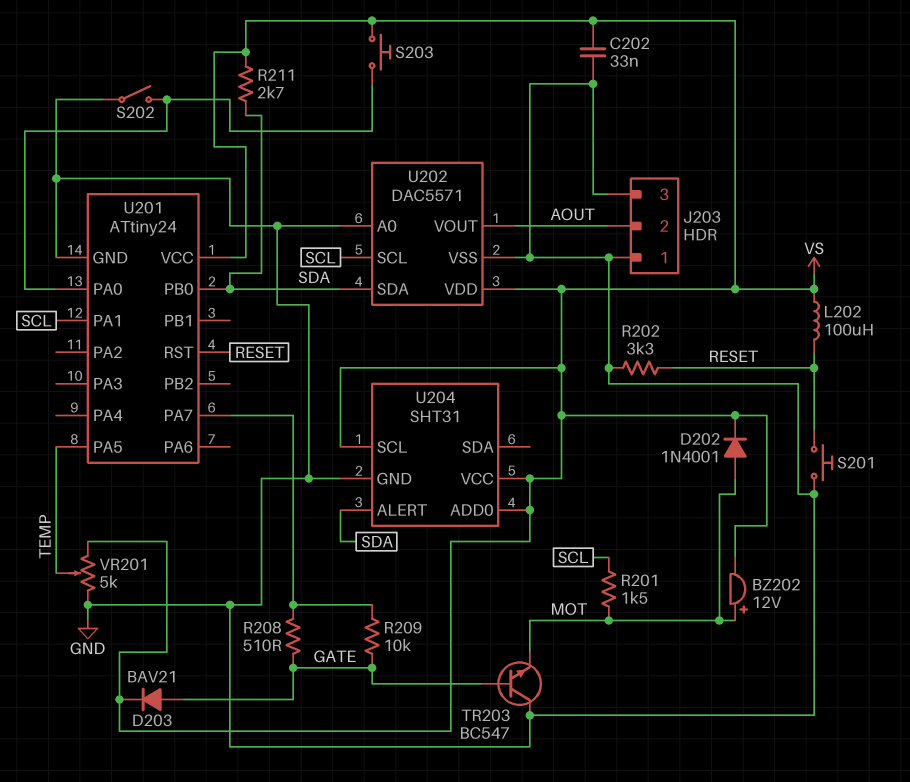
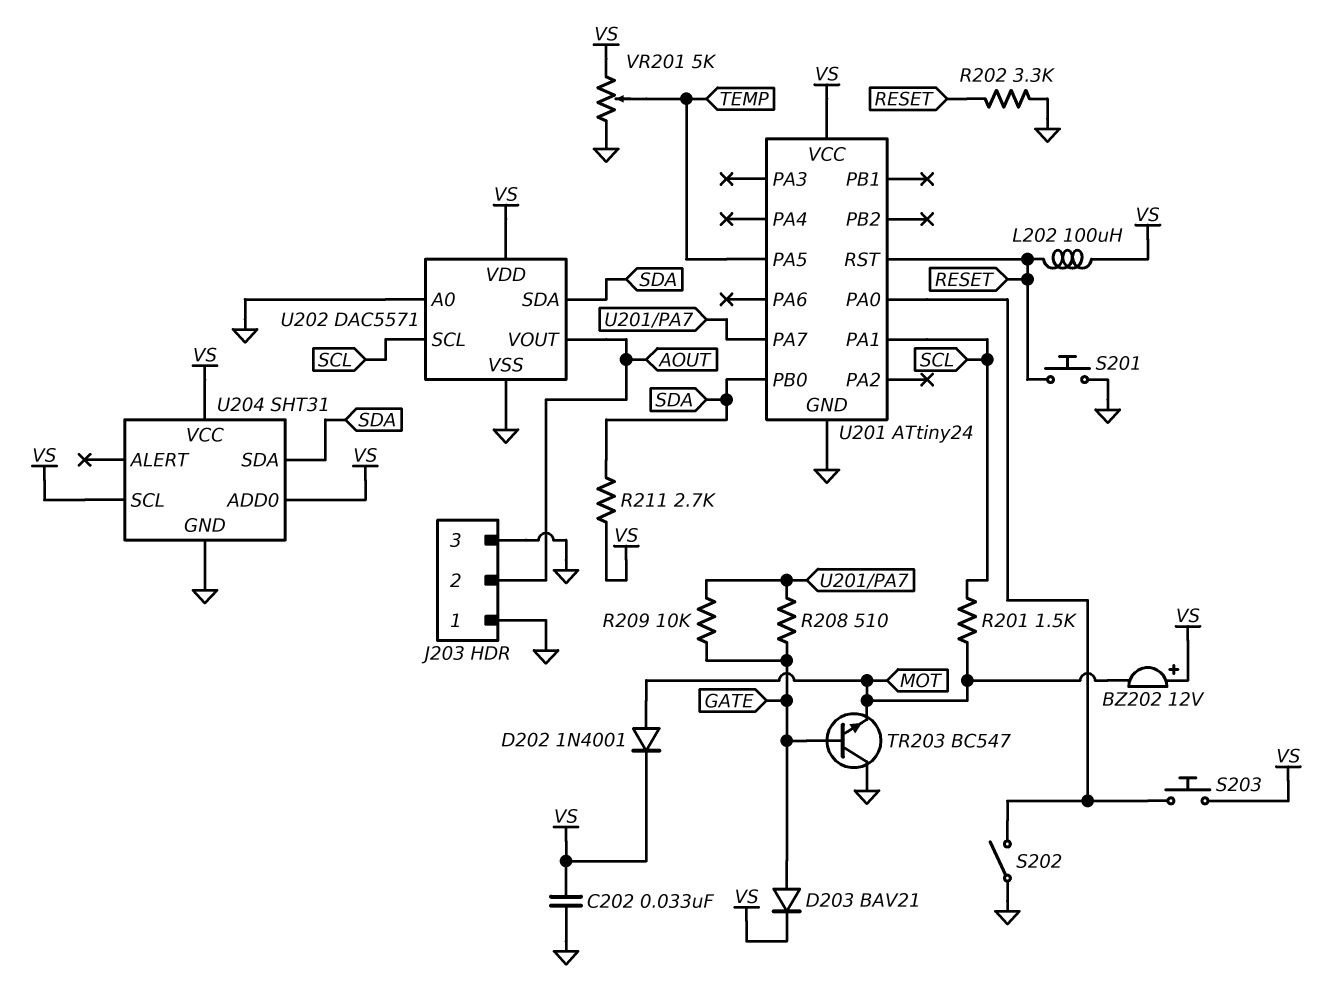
BZ202: buzzer 12V (plus MOT, minus VS) -> buzzer 12V (plus VS, minus MOT)
U204 pin ALERT: SDA -> none
U204 pin SDA: none -> SDA

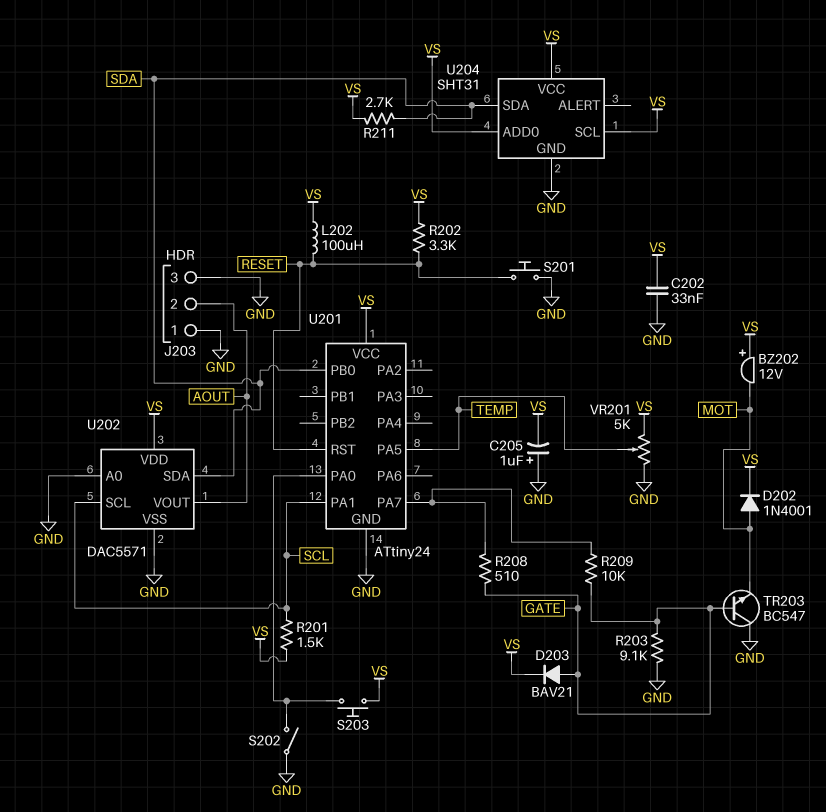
C205: none -> 1uF (plus GND, minus VS)
R201: 1.5k (MOT, SCL) -> 1.5k (SCL, VS)
R202: 3.3k (GND, RESET) -> 3.3k (RESET, VS)
R203: none -> 9.1k (GATE, GND)

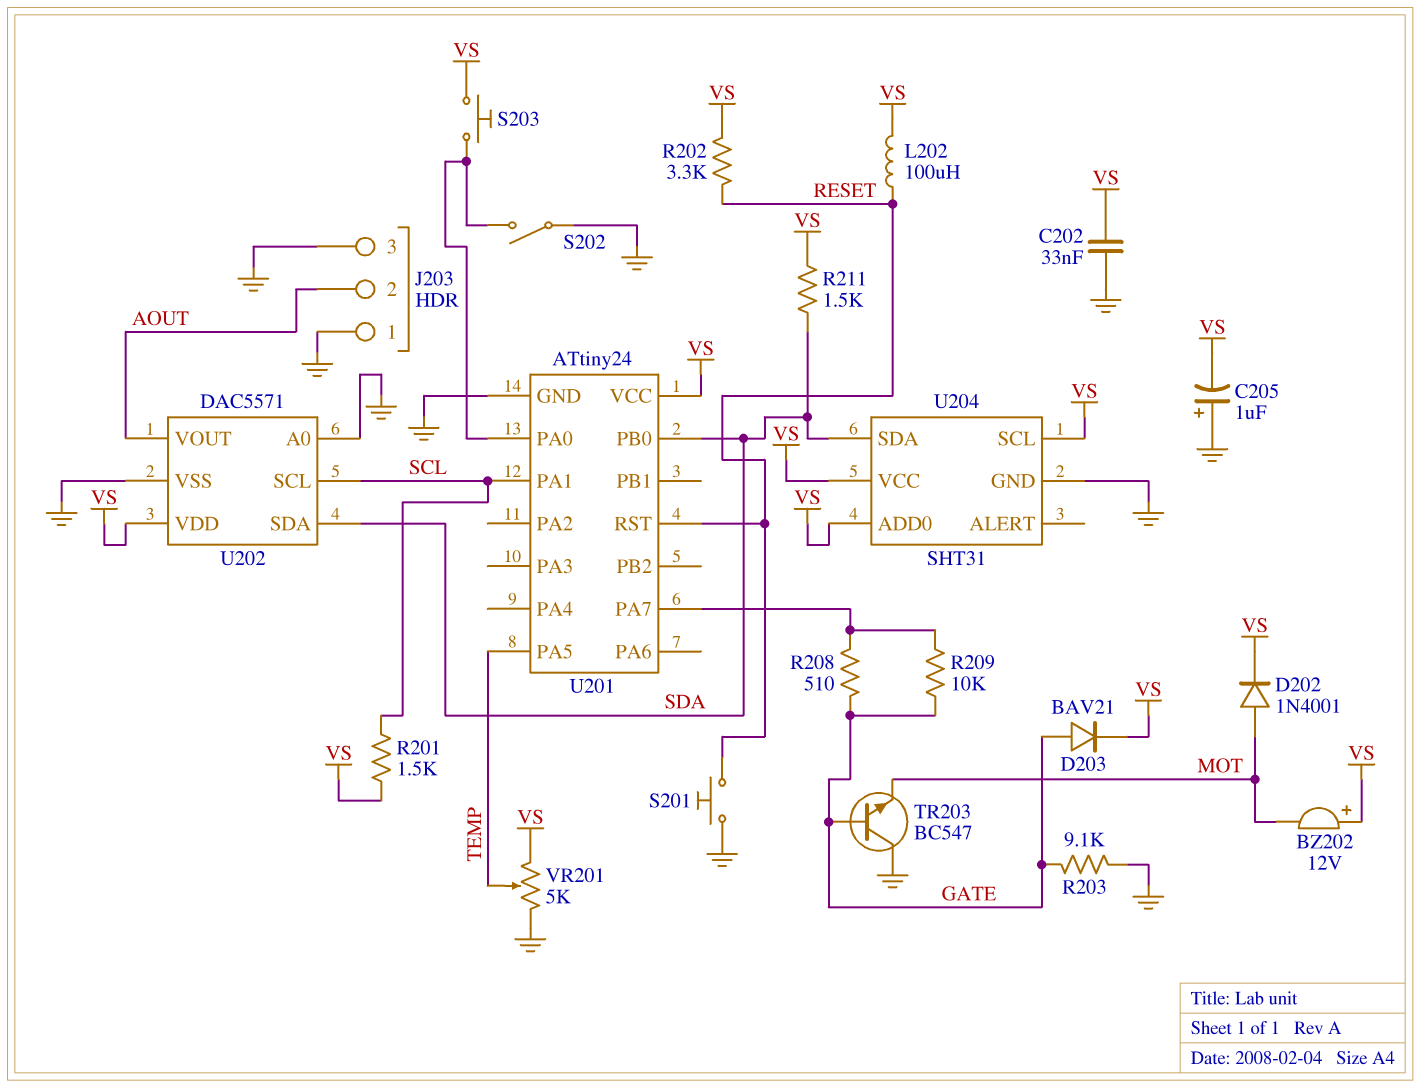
R211: 2.7k (SDA, VS) -> 1.5k (SDA, VS)

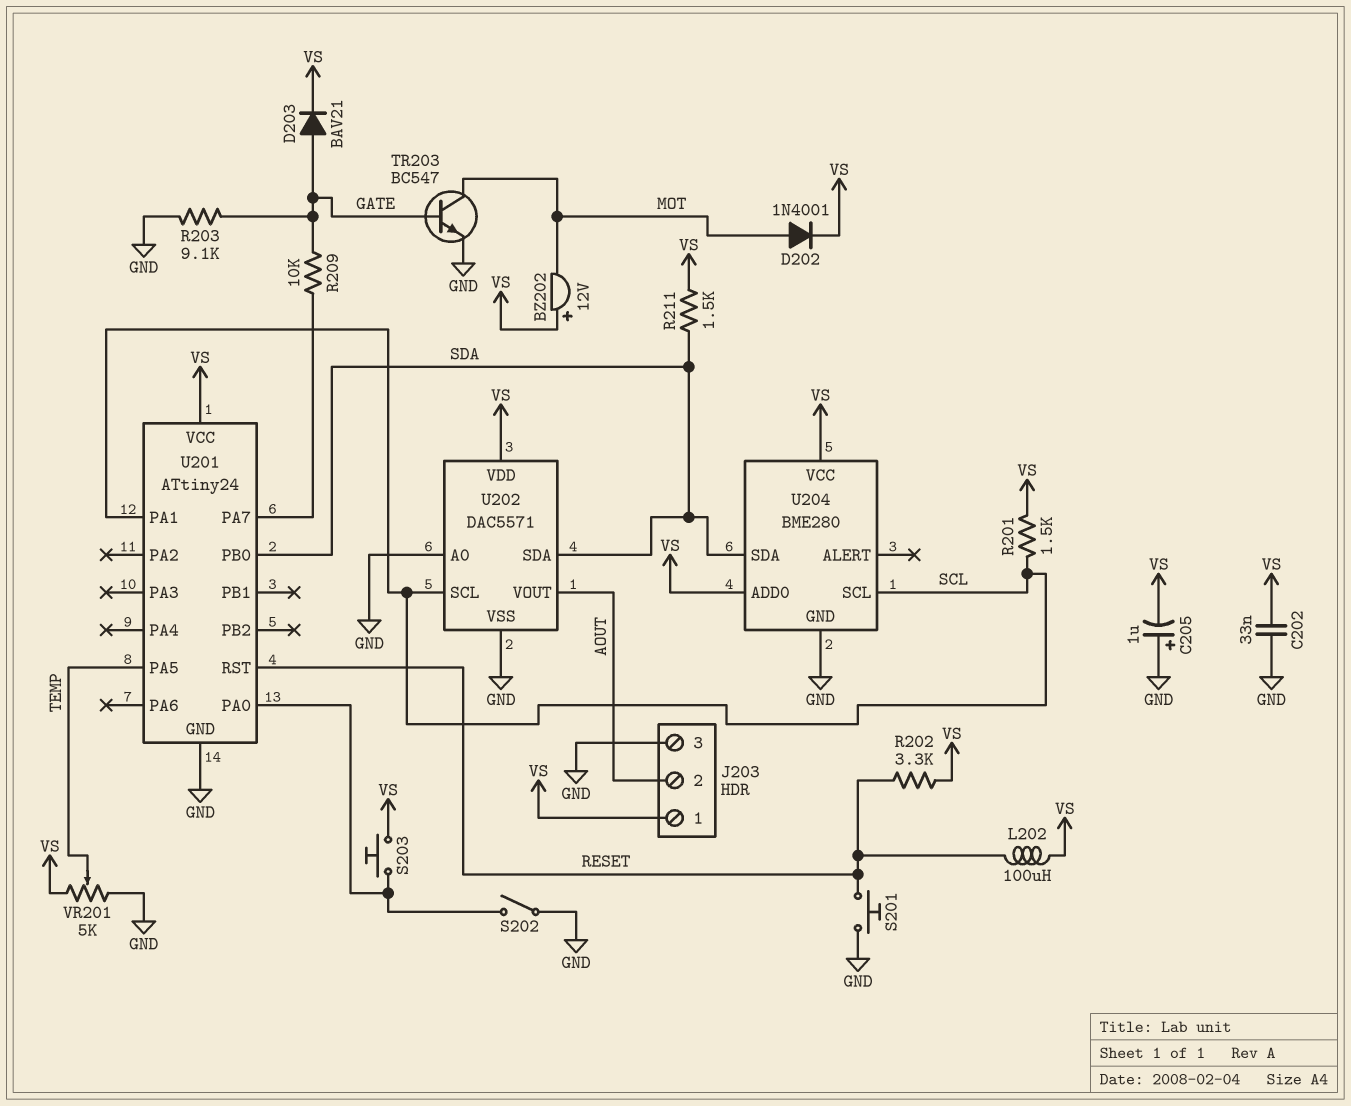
J203 pin 1: GND -> VS
R208: 510 (GATE, U201/PA7) -> none
TR203: NPN BC547 (B GATE, C GND, E MOT) -> NPN BC547 (B GATE, C MOT, E GND)
U204: SHT31 -> BME280
U204 pin SCL: VS -> SCL

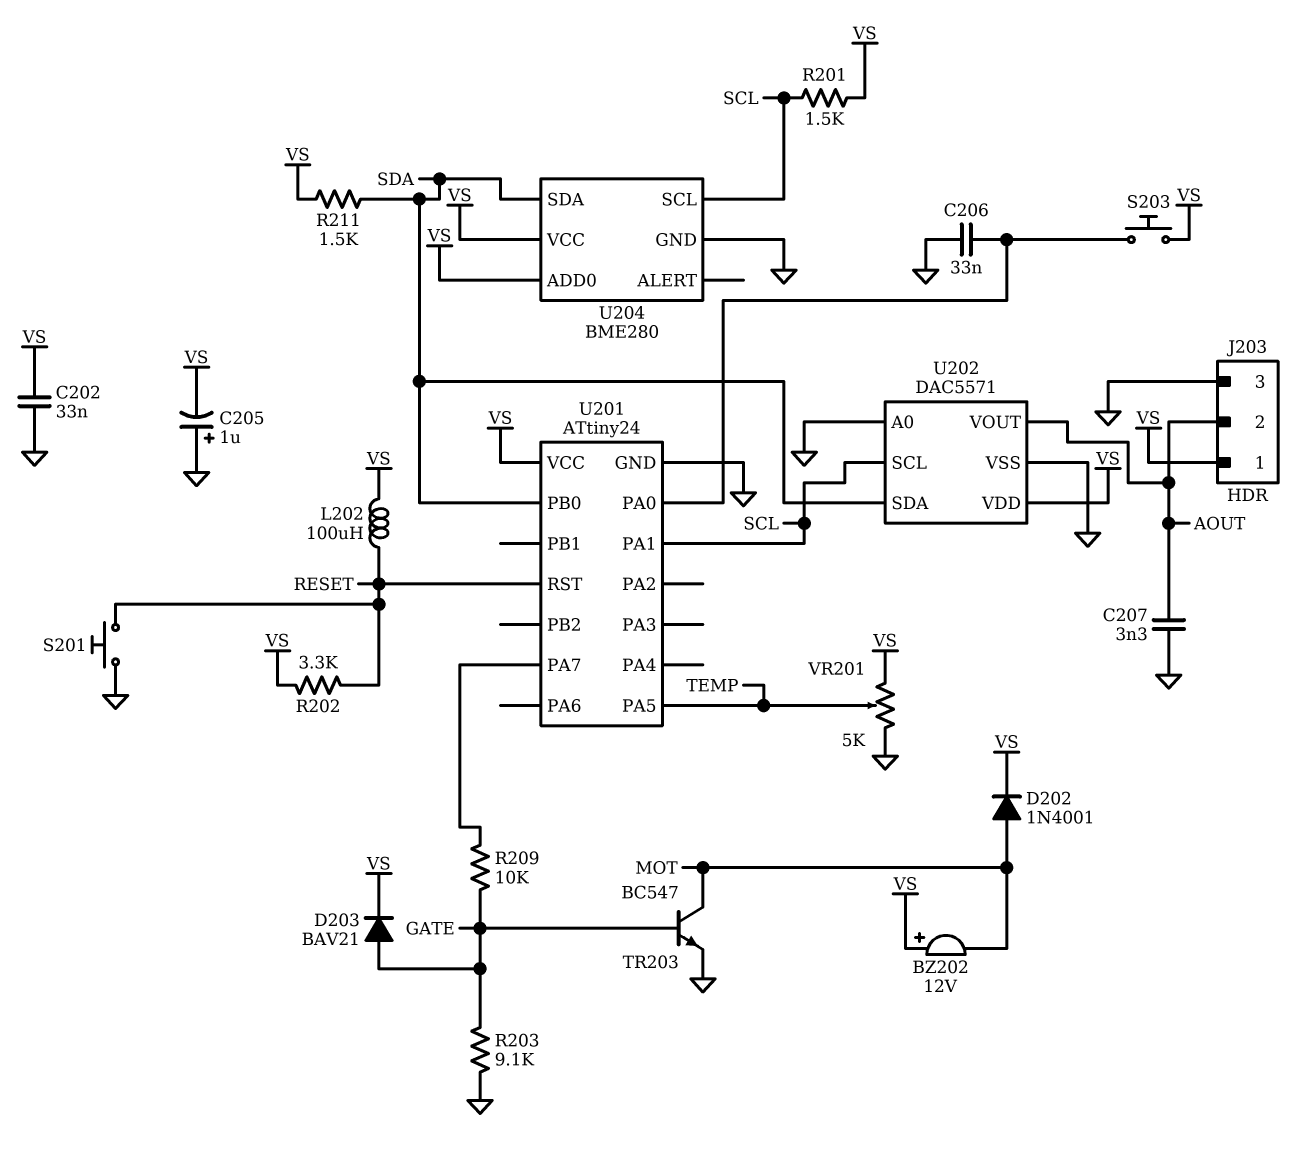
C206: none -> 33nF (GND, U201/PA0)
C207: none -> 3.3nF (AOUT, GND)
S202: switch (GND, U201/PA0) -> none

